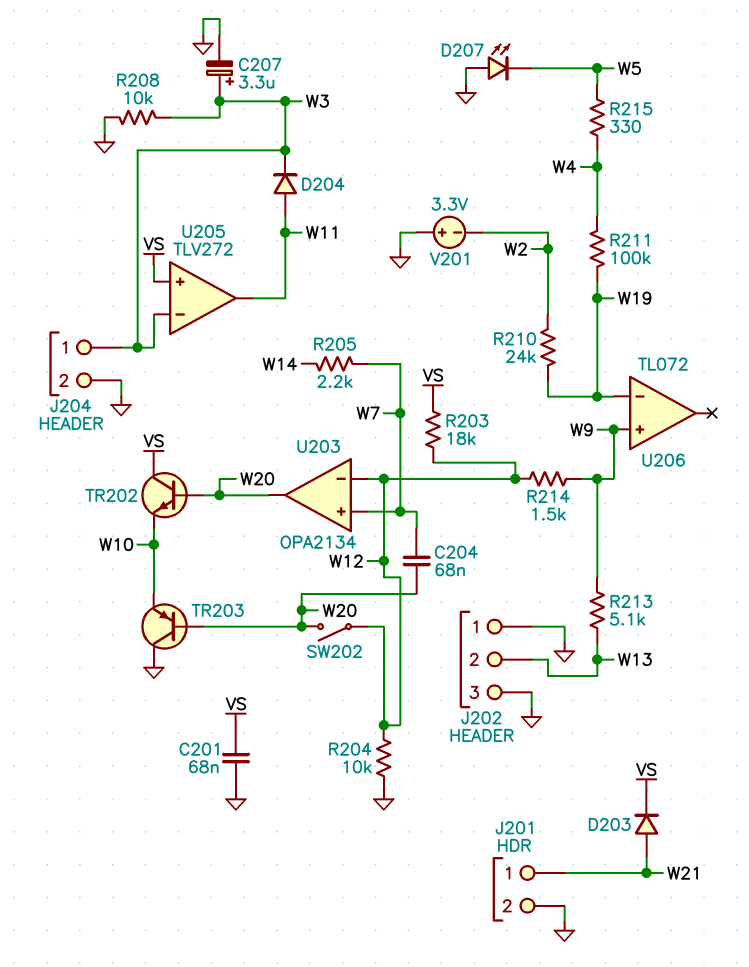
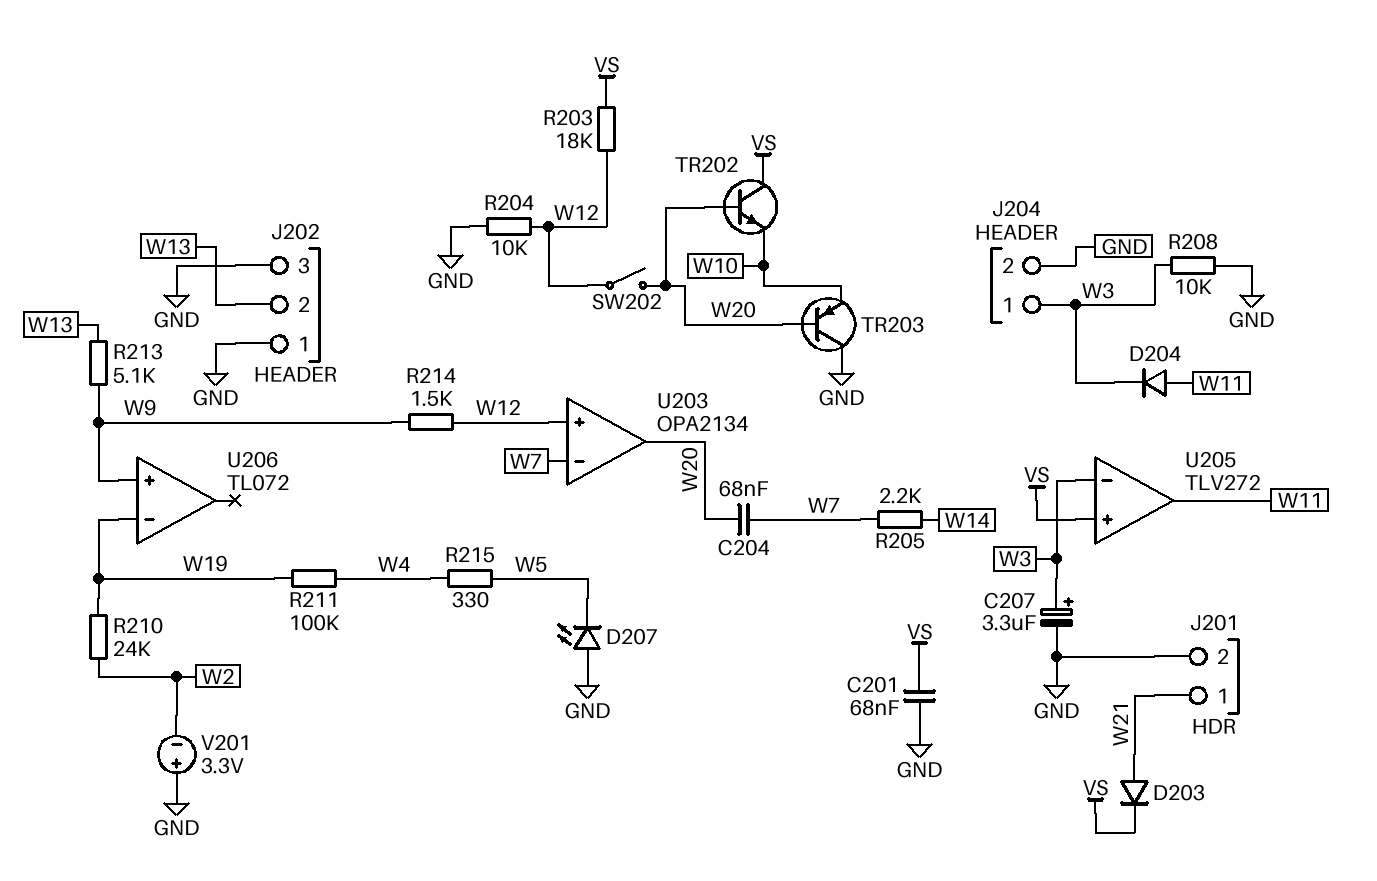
U203 pin in+: W7 -> W12
U203 pin in-: W12 -> W7

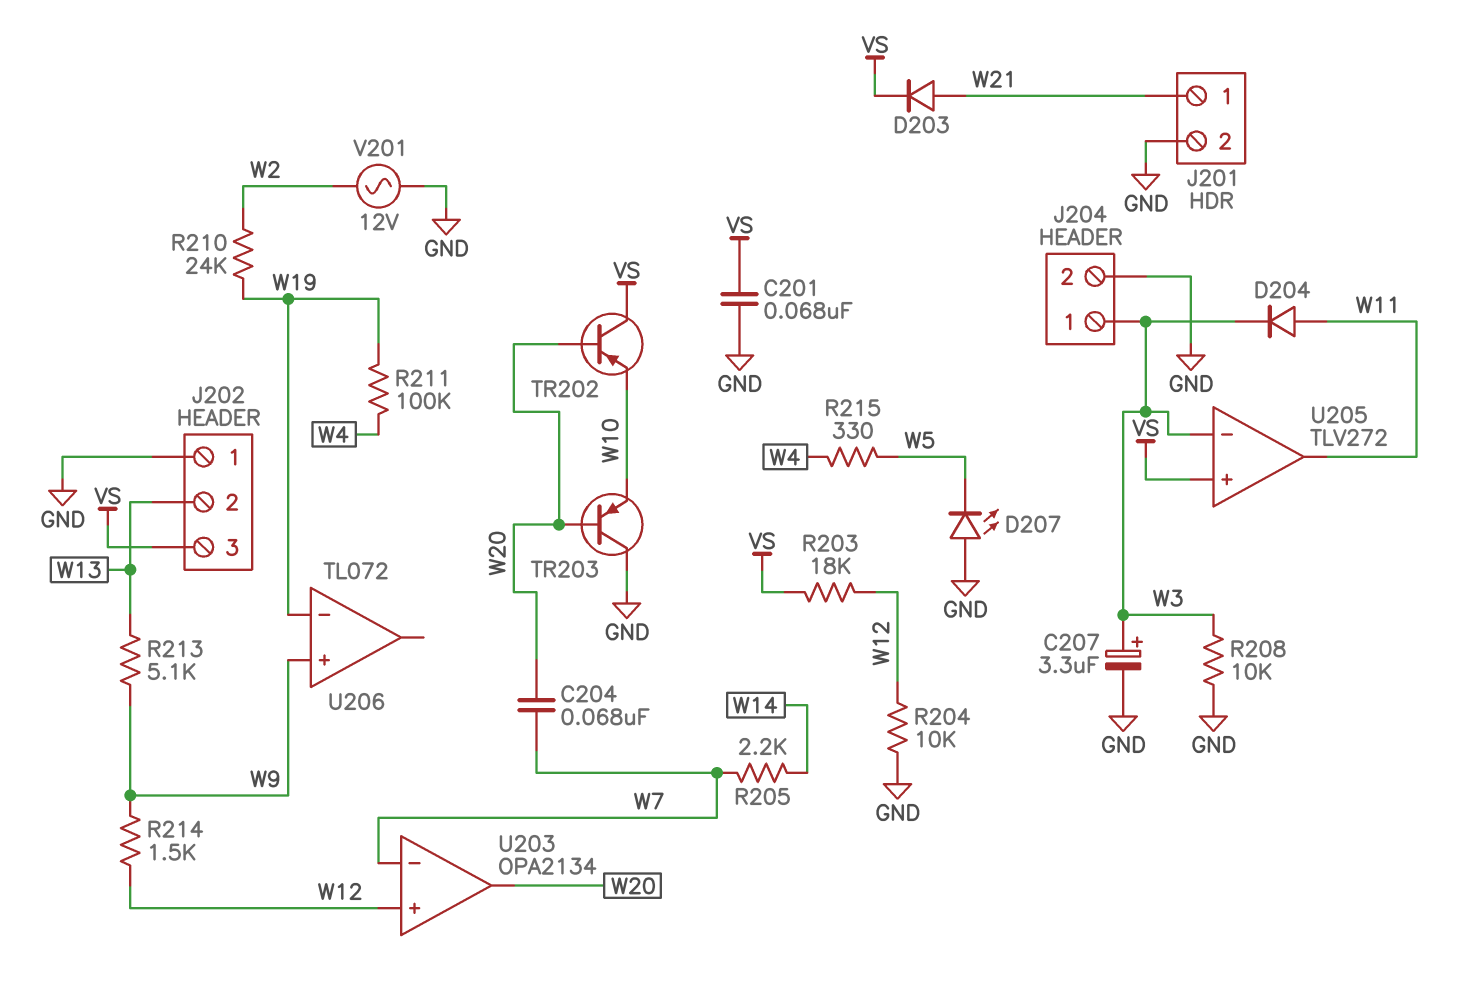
J202 pin 3: GND -> VS
SW202: switch (W12, W20) -> none
TR202: NPN (B W20, C VS, E W10) -> PNP (B W20, C VS, E W10)
V201: 3.3V (plus GND, minus W2) -> AC 12V (GND, W2)

